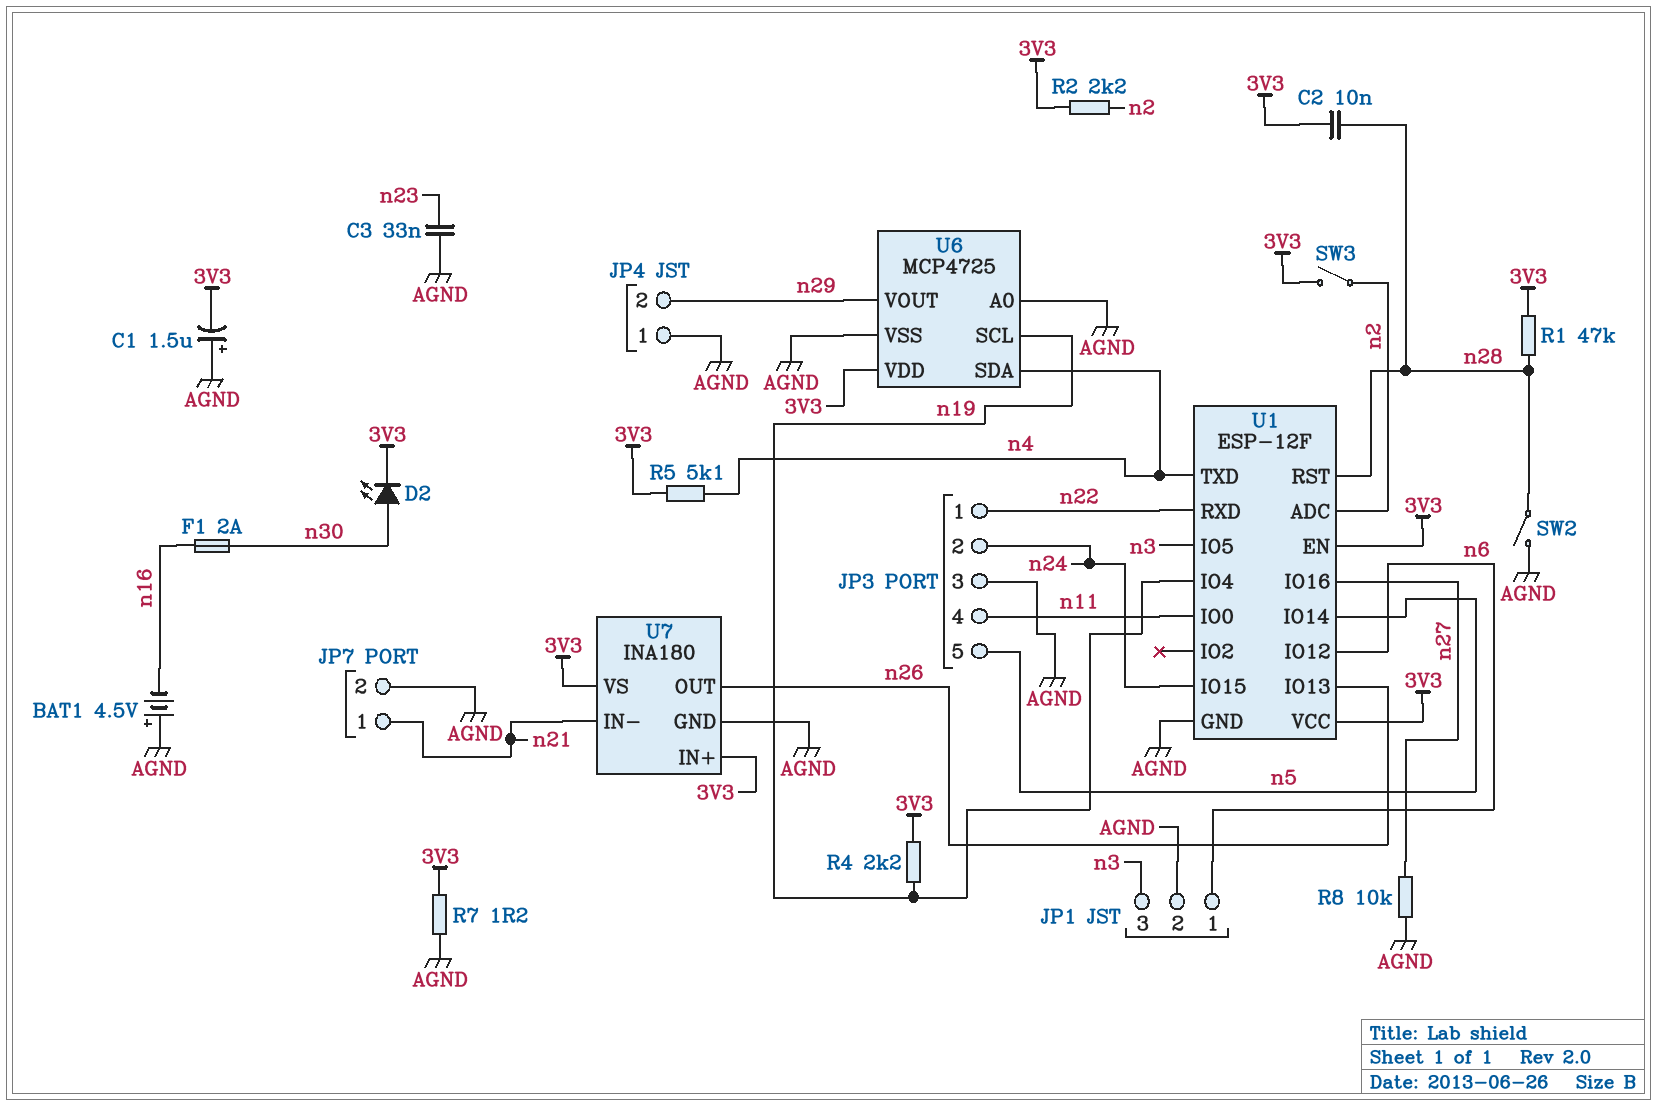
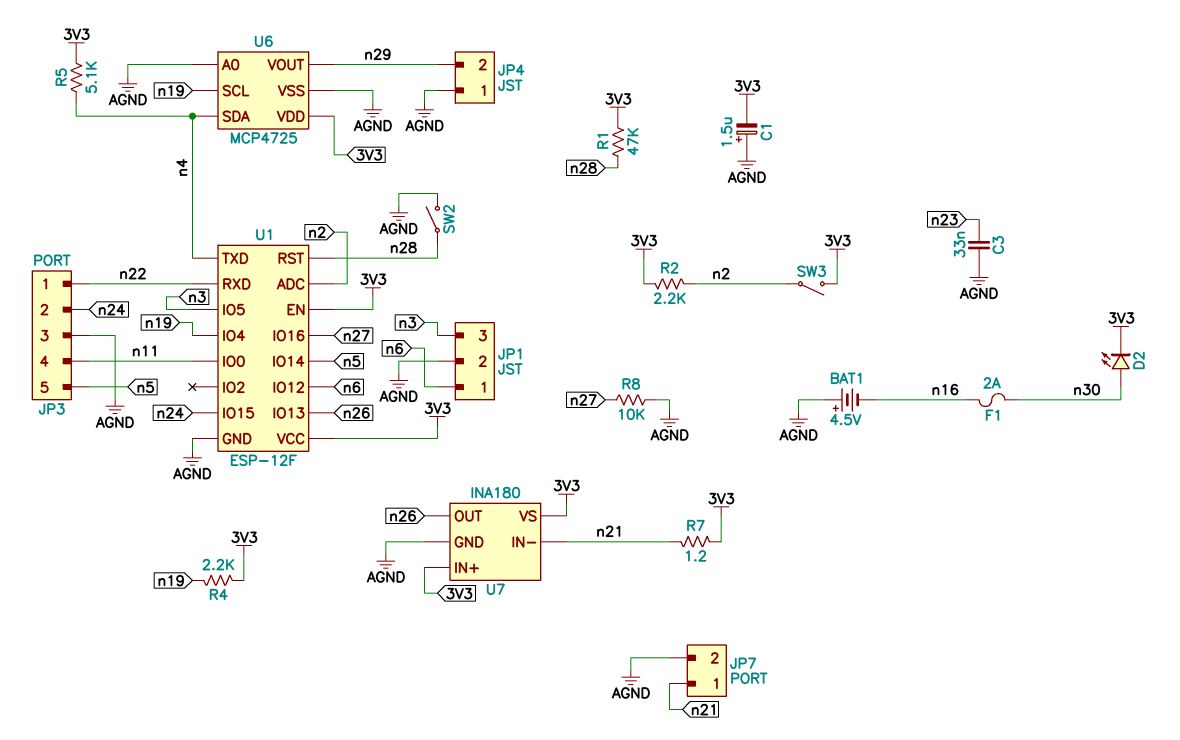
C2: 10nF (3V3, n28) -> none
R7: 1.2 (3V3, AGND) -> 1.2 (3V3, n21)

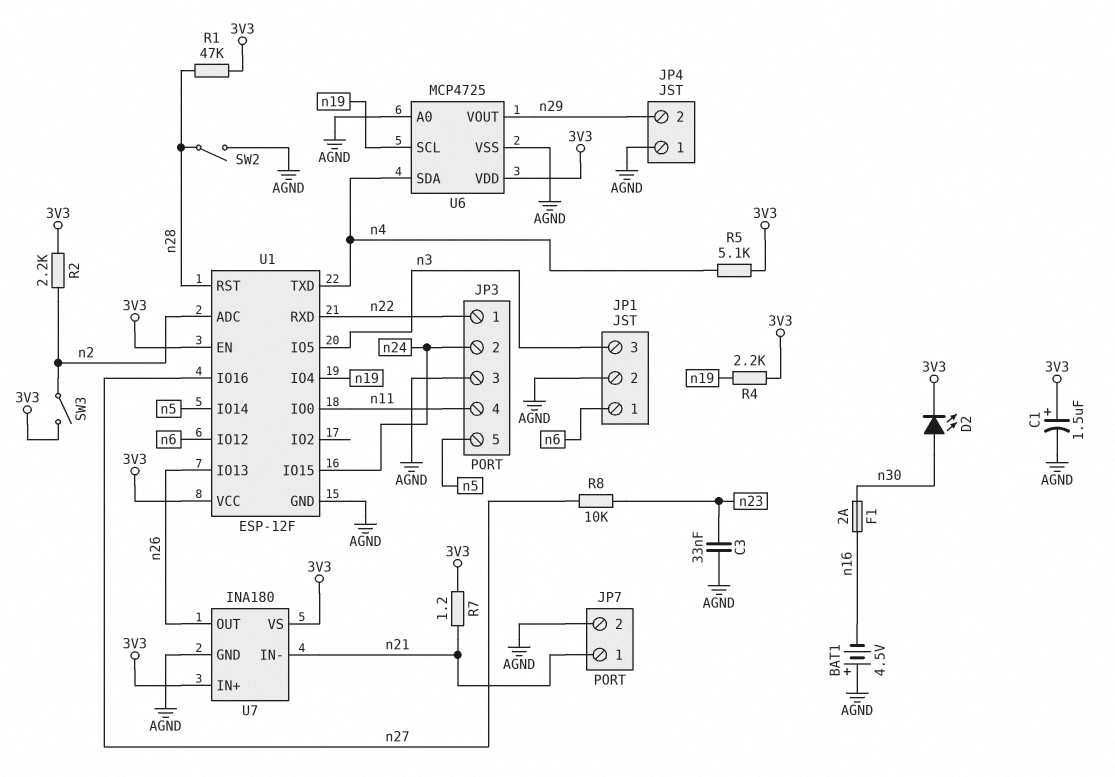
C1: 1.5uF (plus AGND, minus 3V3) -> 1.5uF (plus 3V3, minus AGND)
R8: 10k (AGND, n27) -> 10k (n23, n27)

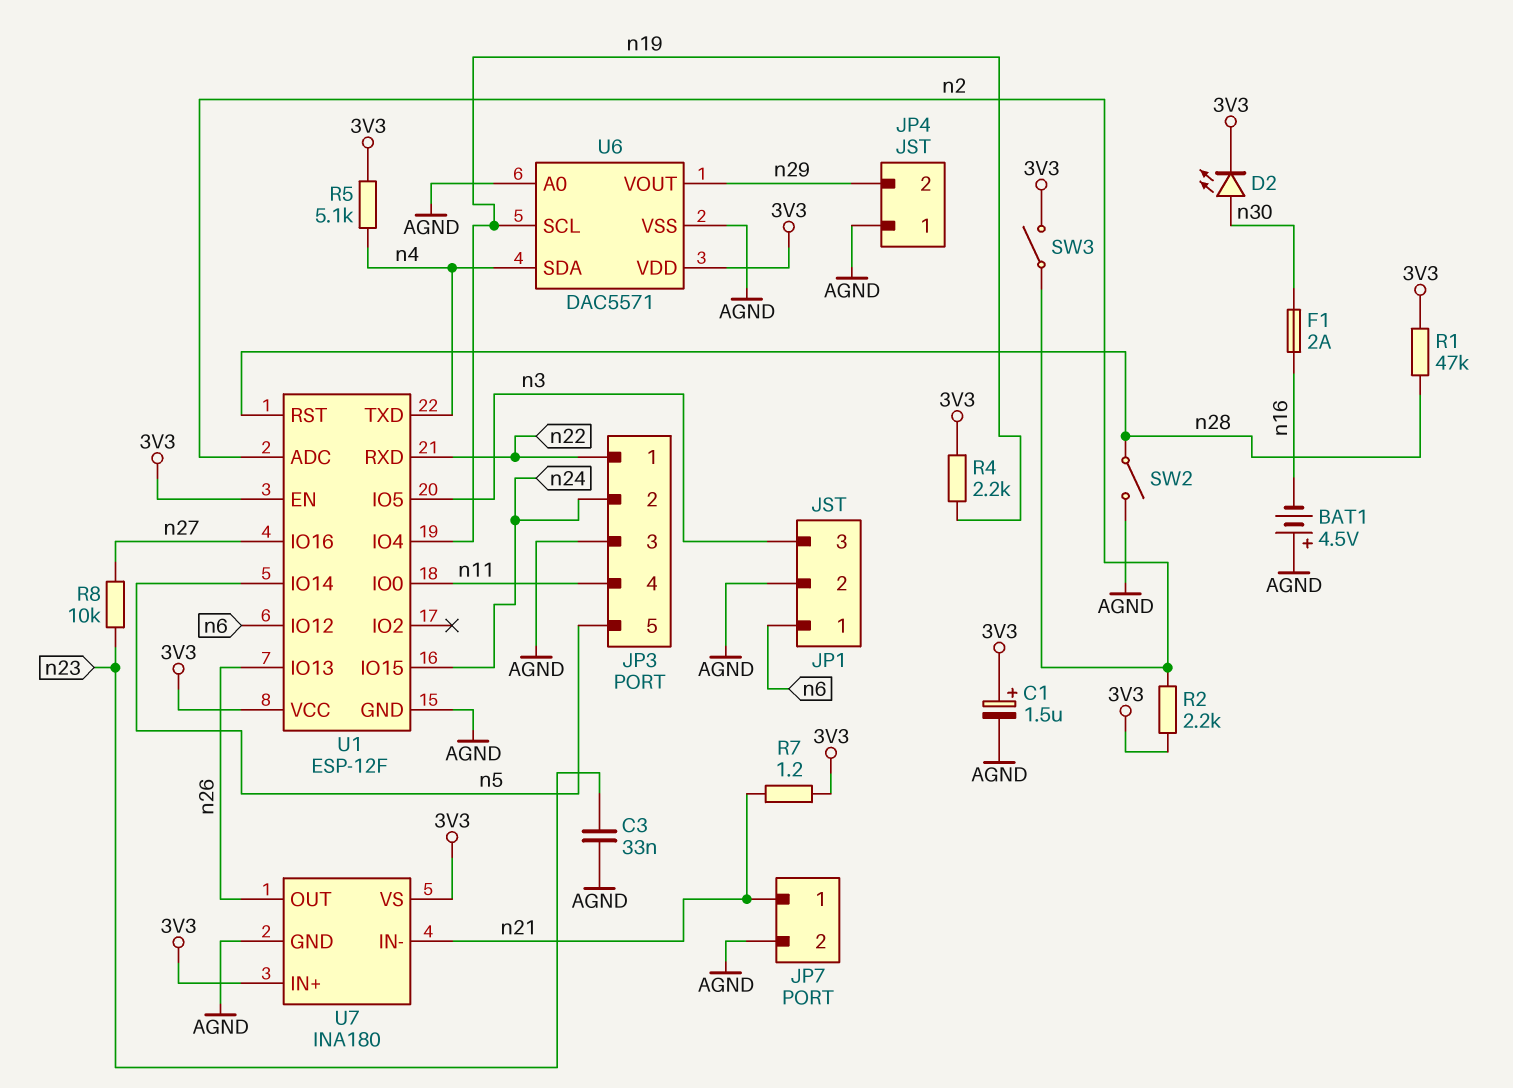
U6: MCP4725 -> DAC5571

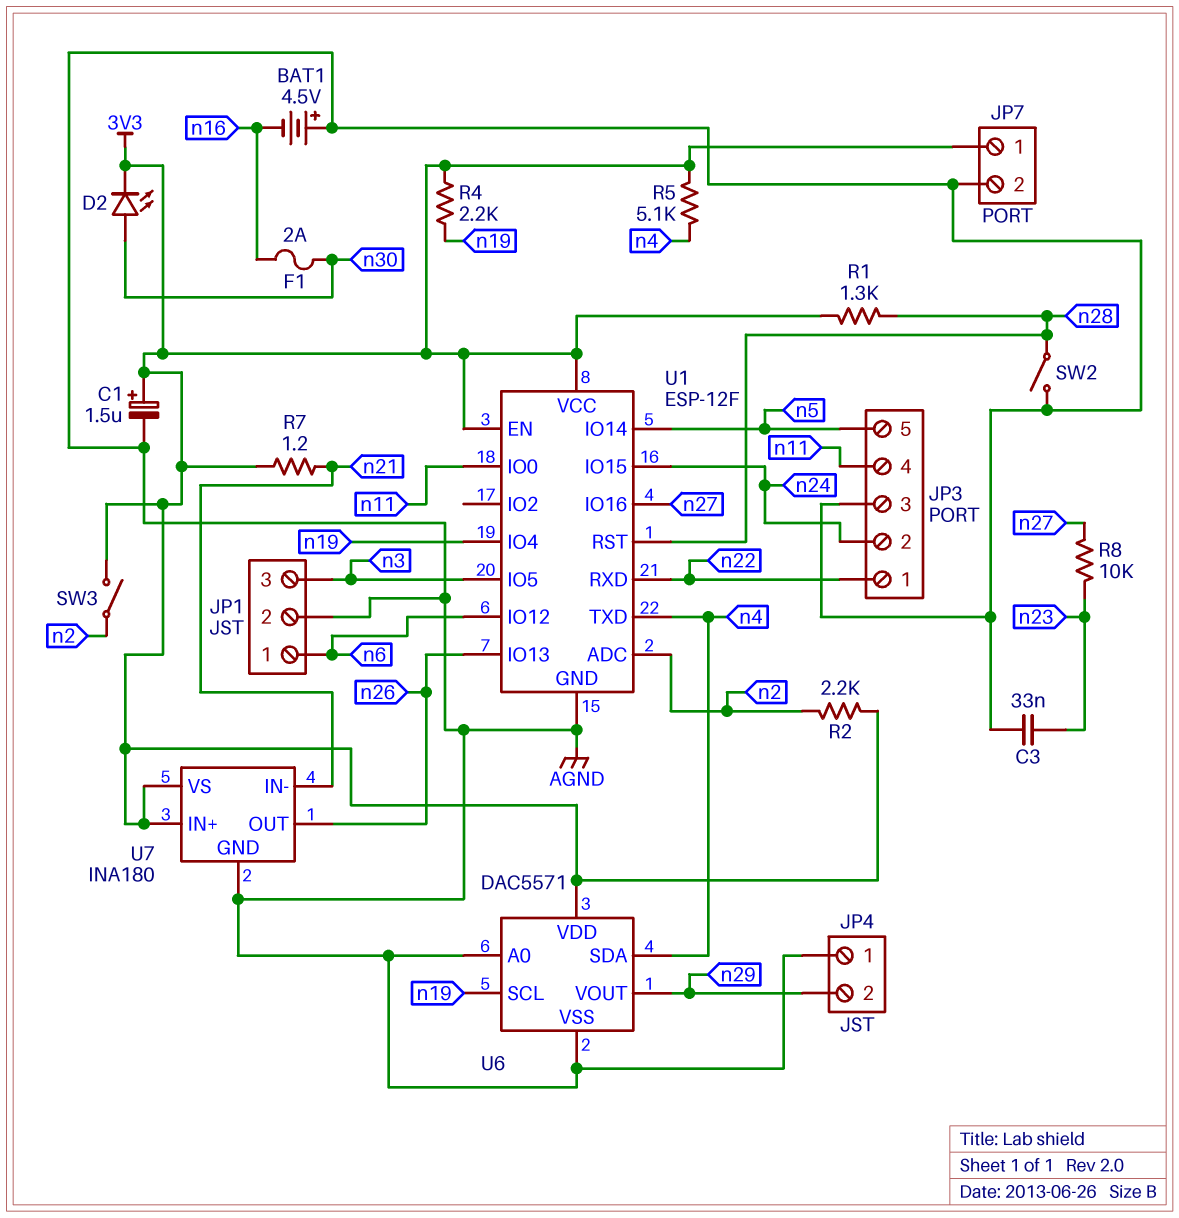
JP7 pin 1: n21 -> 3V3
R1: 47k (3V3, n28) -> 1.3k (3V3, n28)

